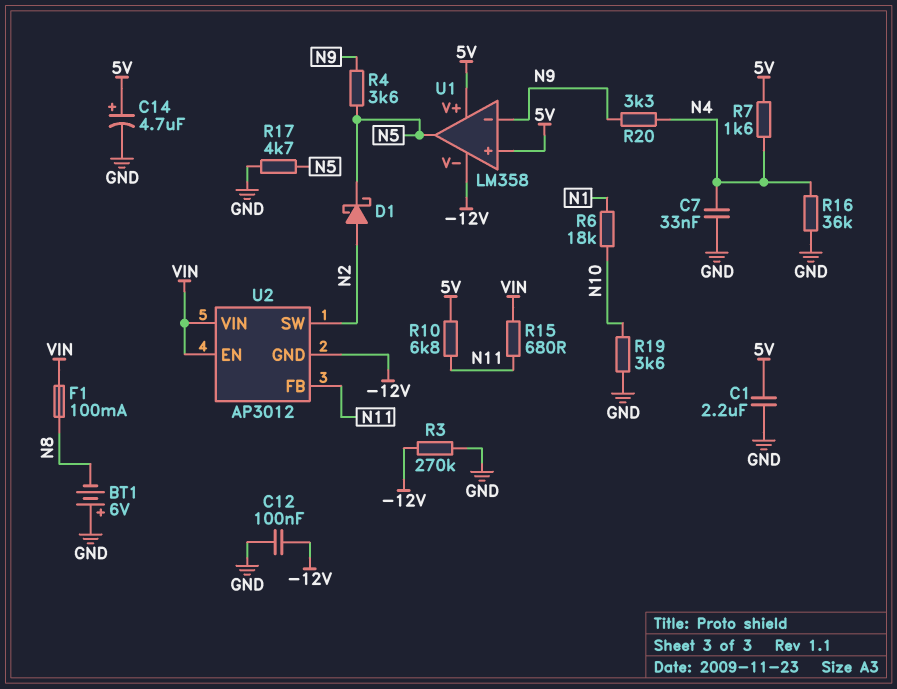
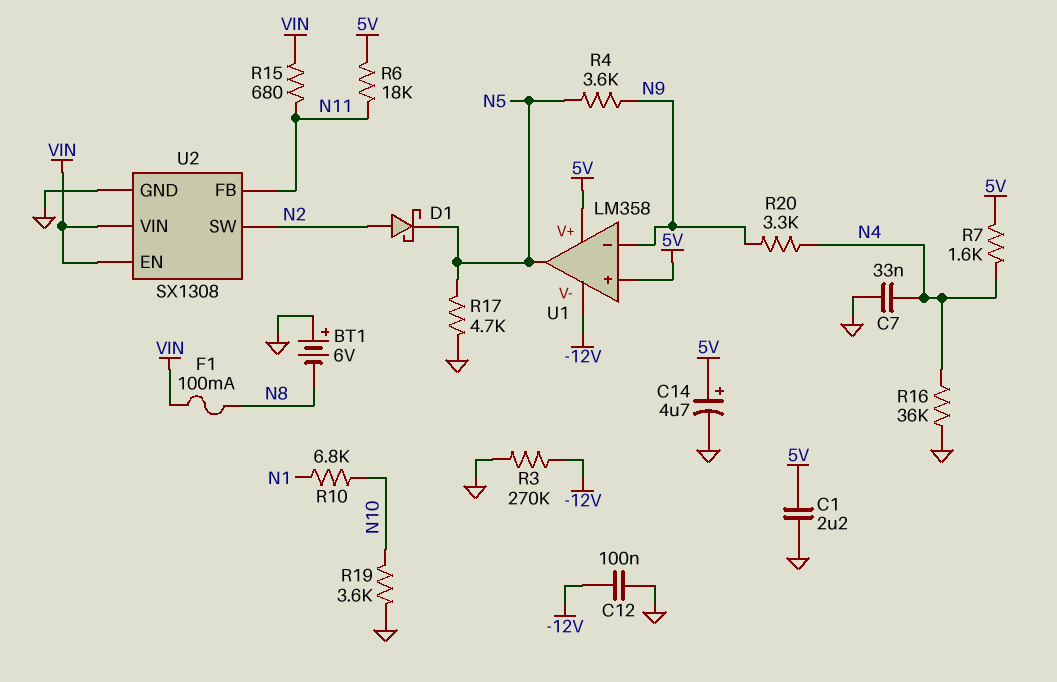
R6: 18k (N1, N10) -> 18k (5V, N11)
R10: 6.8k (5V, N11) -> 6.8k (N1, N10)
U2: AP3012 -> SX1308
U2 pin GND: -12V -> GND

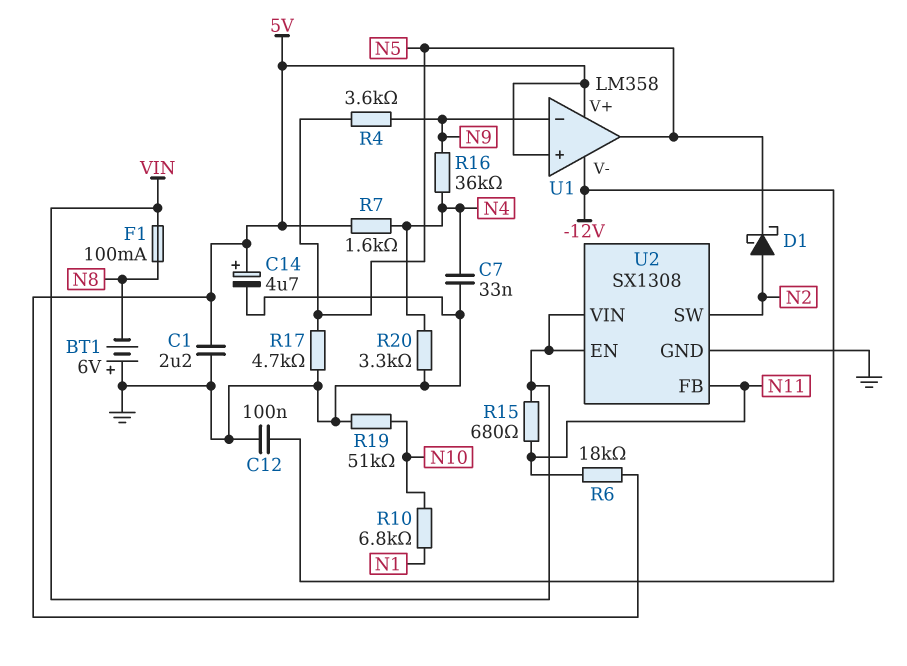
R3: 270k (-12V, GND) -> none
R16: 36k (GND, N4) -> 36k (N4, N9)
R19: 3.6k (GND, N10) -> 51k (GND, N10)
R20: 3.3k (N4, N9) -> 3.3k (GND, N4)

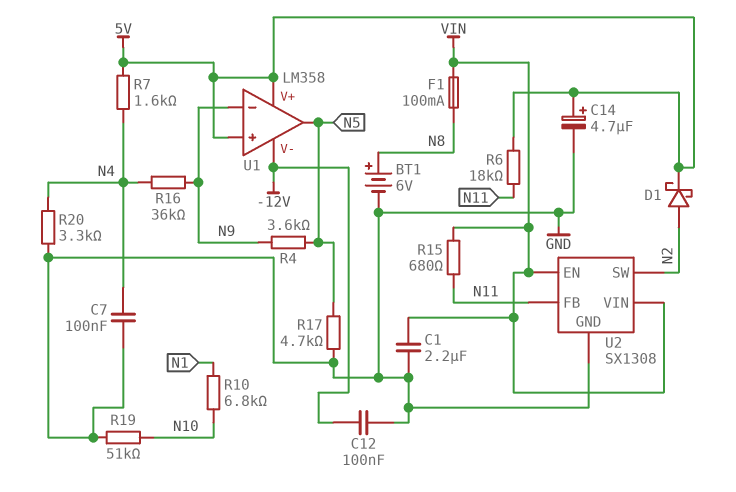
BT1: 6V (plus GND, minus N8) -> 6V (plus N8, minus GND)
C1: 2.2uF (5V, GND) -> 2.2uF (GND, VIN)
C7: 33nF (GND, N4) -> 100nF (GND, N4)
D1: schottky (A N2, K N5) -> schottky (A N2, K 5V)

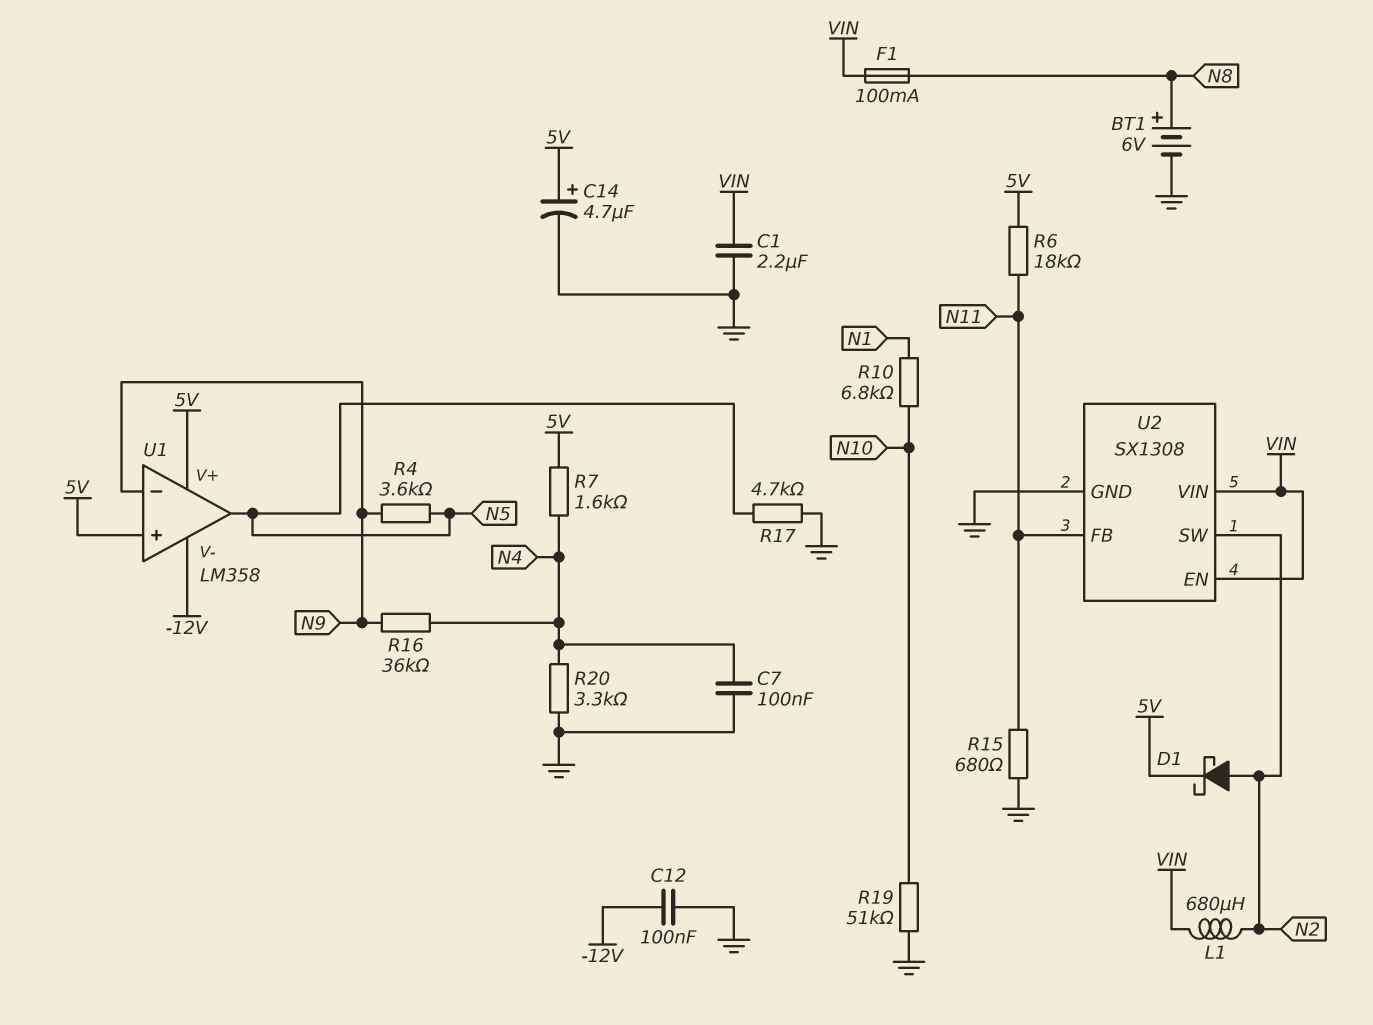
L1: none -> 680uH (N2, VIN)
R15: 680 (N11, VIN) -> 680 (GND, N11)

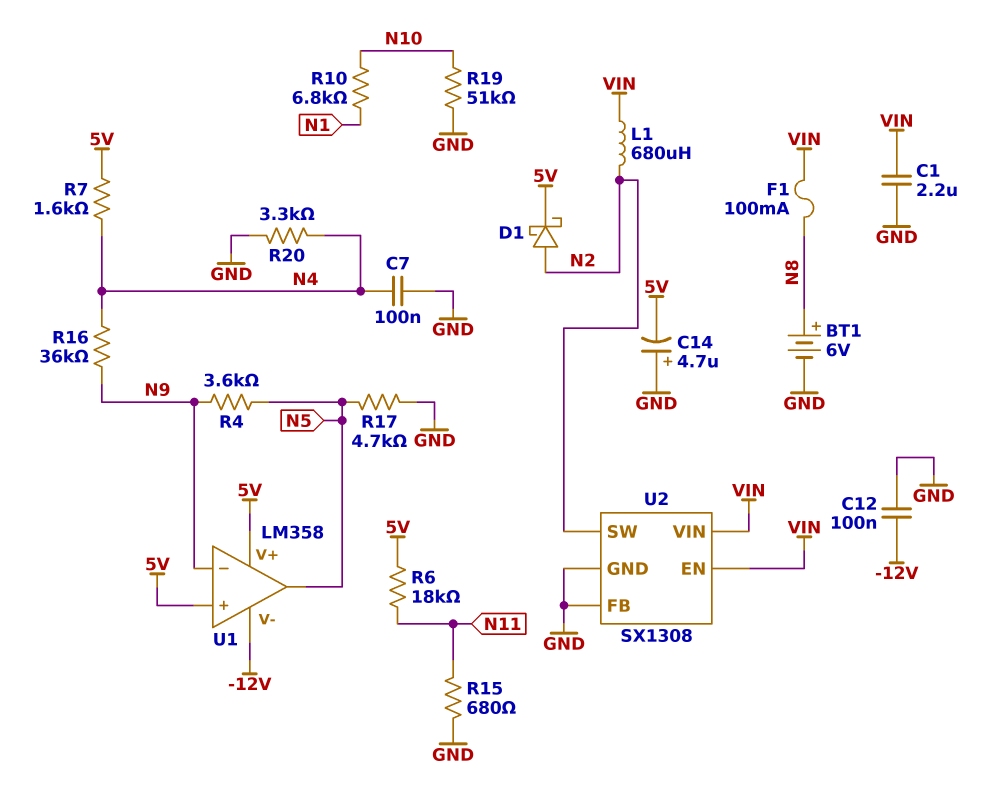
C14: 4.7uF (plus 5V, minus GND) -> 4.7uF (plus GND, minus 5V)
U2 pin FB: N11 -> GND

